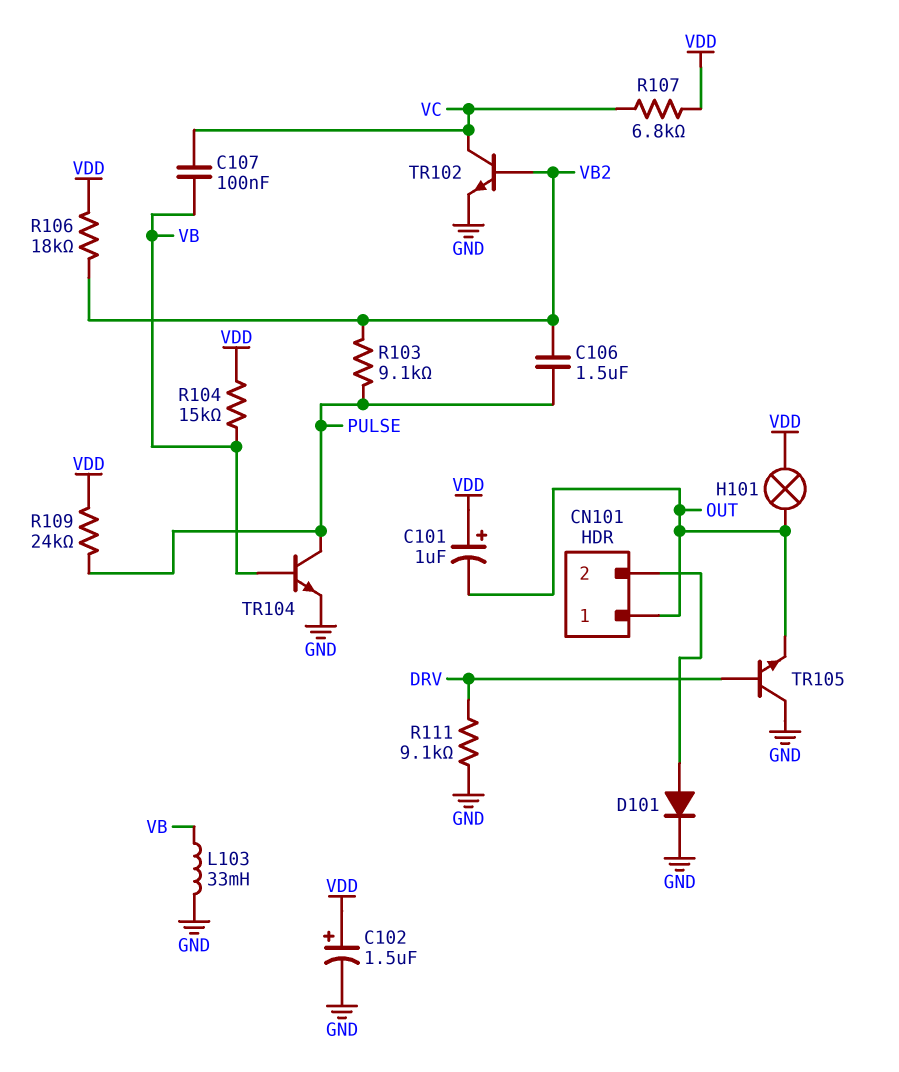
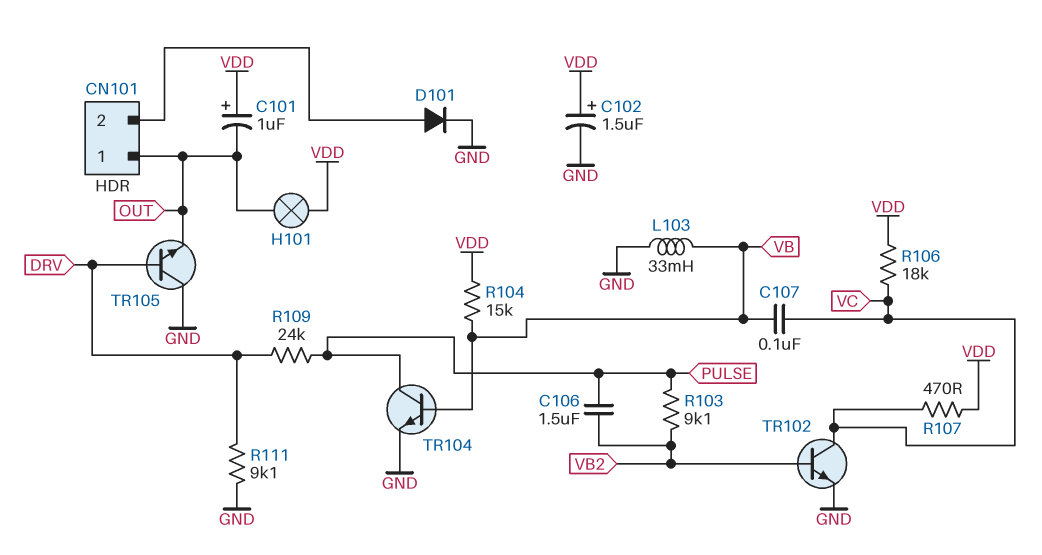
R106: 18k (VB2, VDD) -> 18k (VC, VDD)
R107: 6.8k (VC, VDD) -> 470 (VC, VDD)
R109: 24k (PULSE, VDD) -> 24k (DRV, PULSE)

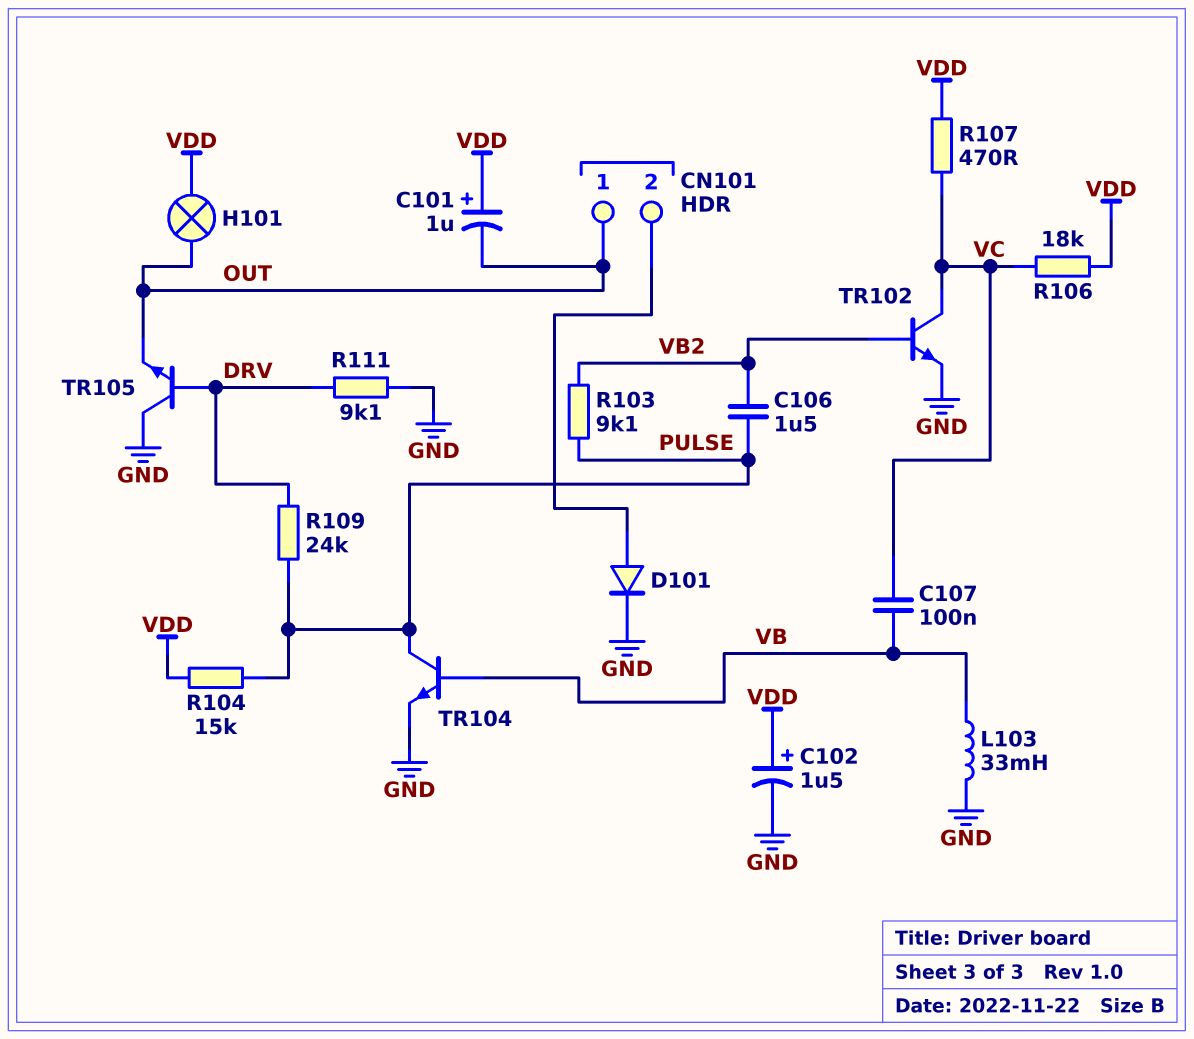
R104: 15k (VB, VDD) -> 15k (PULSE, VDD)

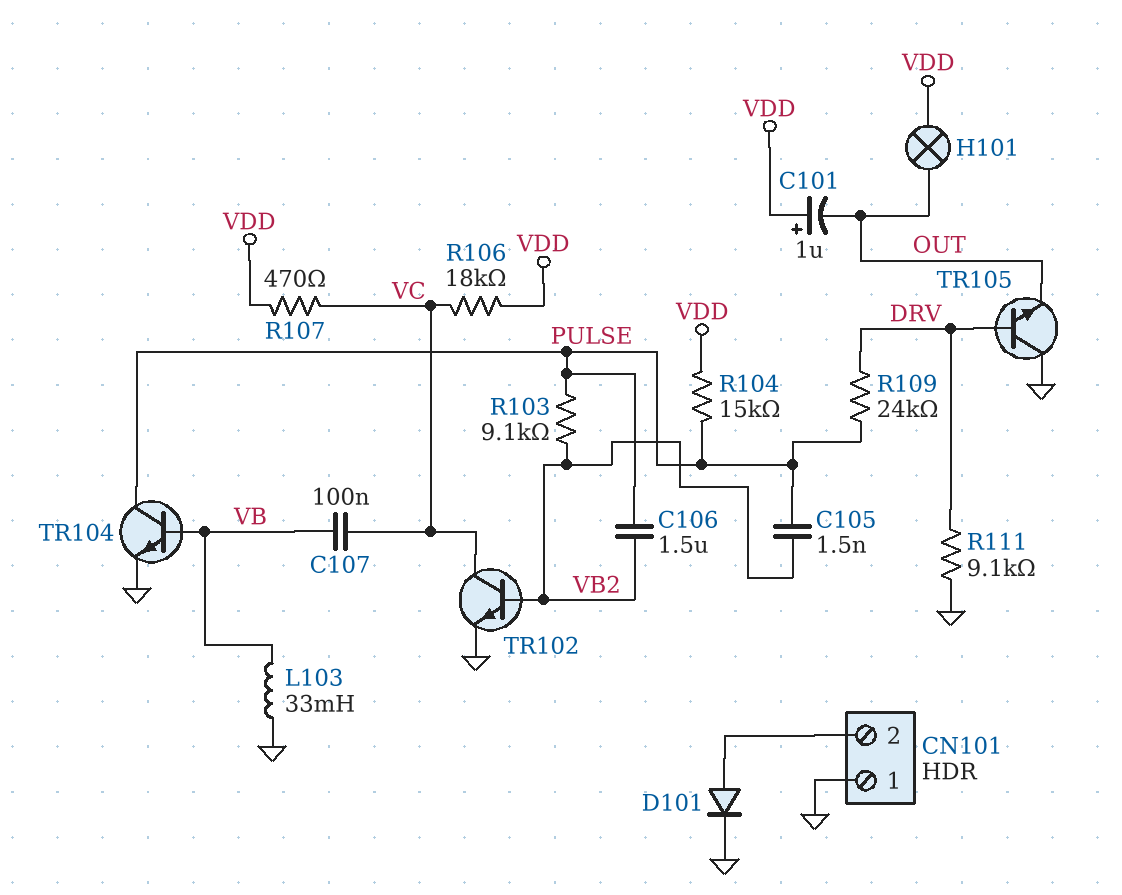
C102: 1.5uF (plus VDD, minus GND) -> none
C105: none -> 1.5nF (PULSE, VB2)
CN101 pin 1: OUT -> GND

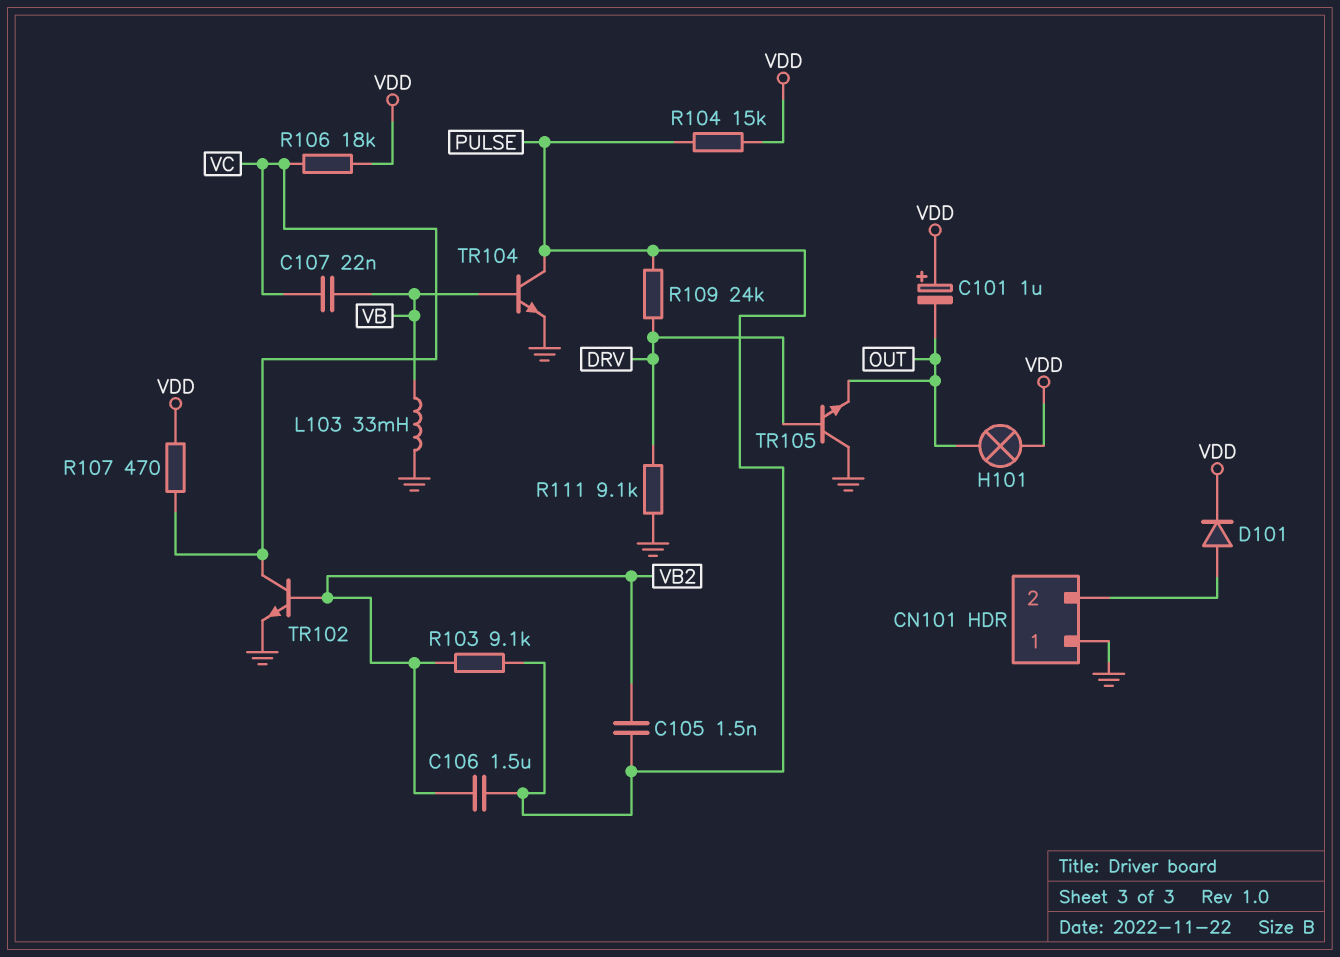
C107: 100nF (VB, VC) -> 22nF (VB, VC)
D101: diode (A CN101/2, K GND) -> diode (A CN101/2, K VDD)

